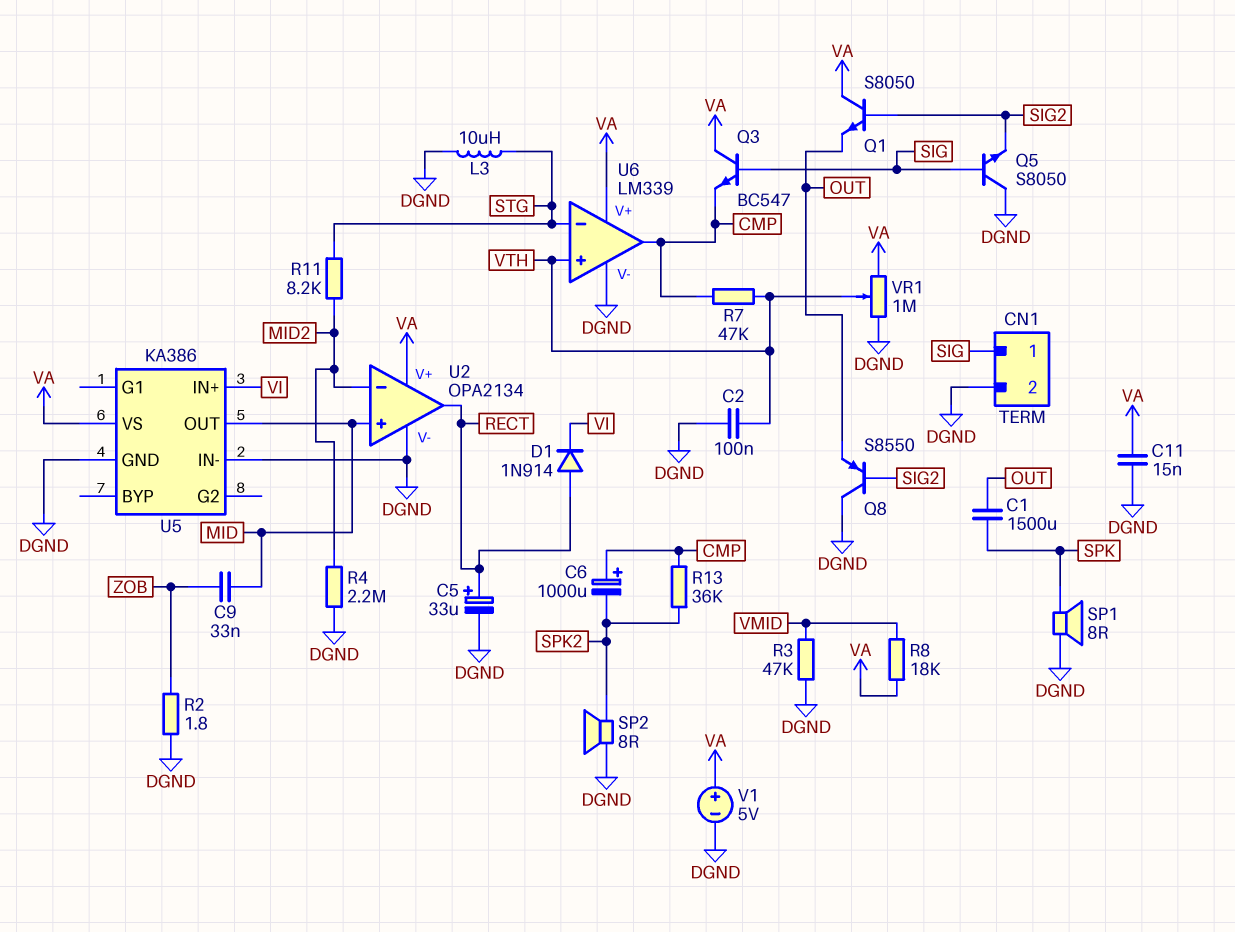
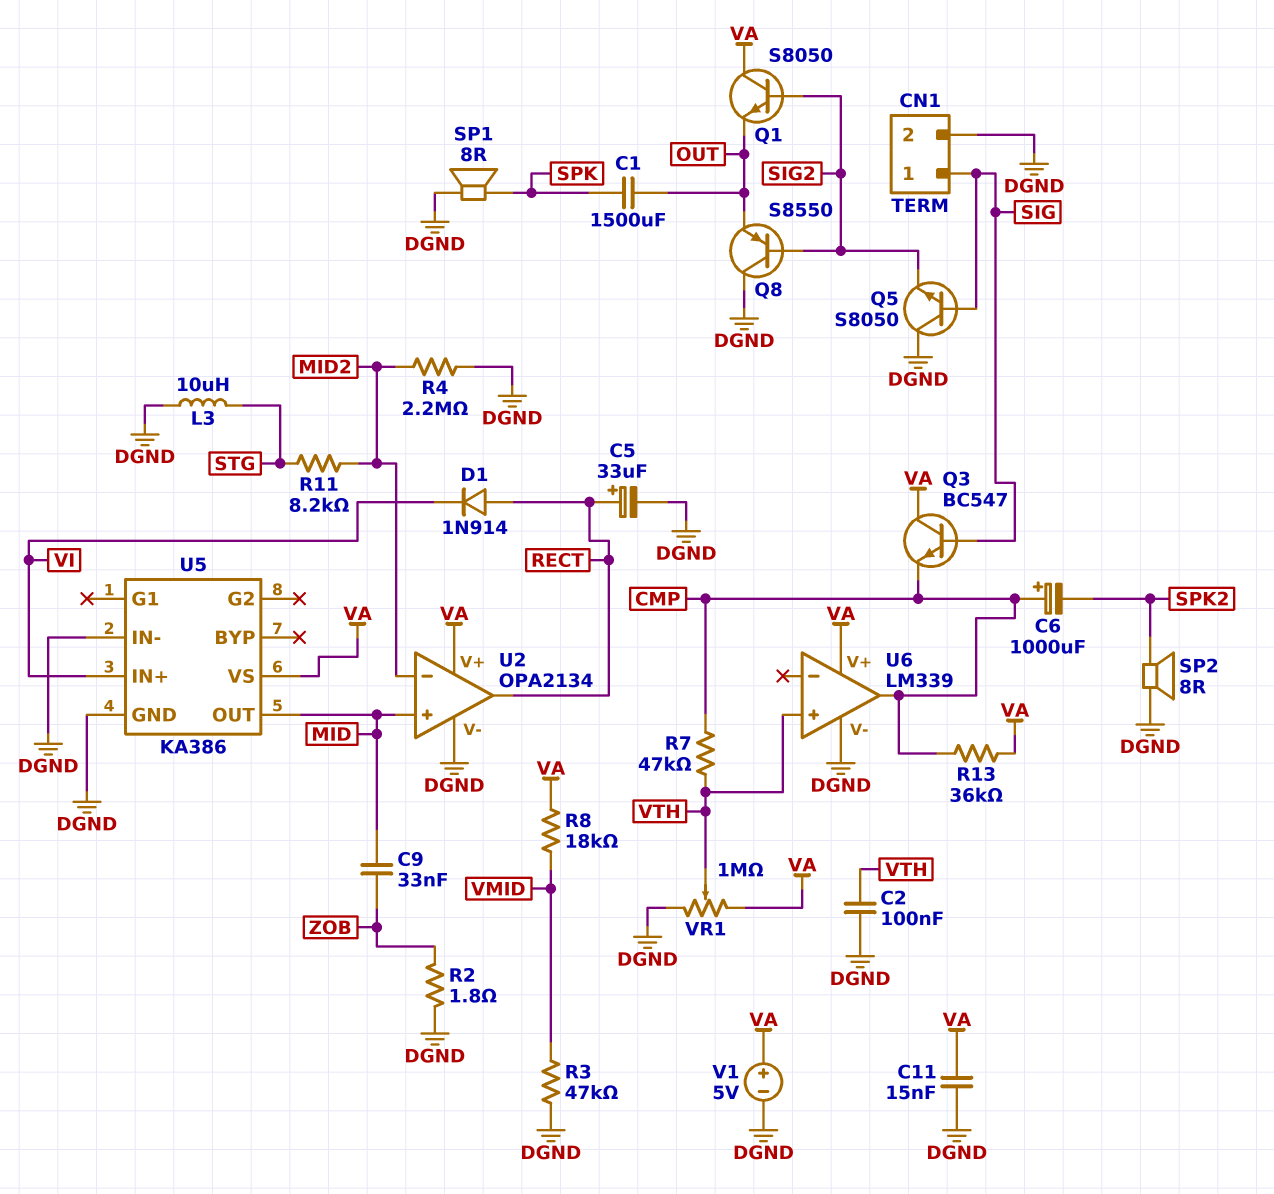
R13: 36k (CMP, SPK2) -> 36k (CMP, VA)
U6 pin in-: STG -> none

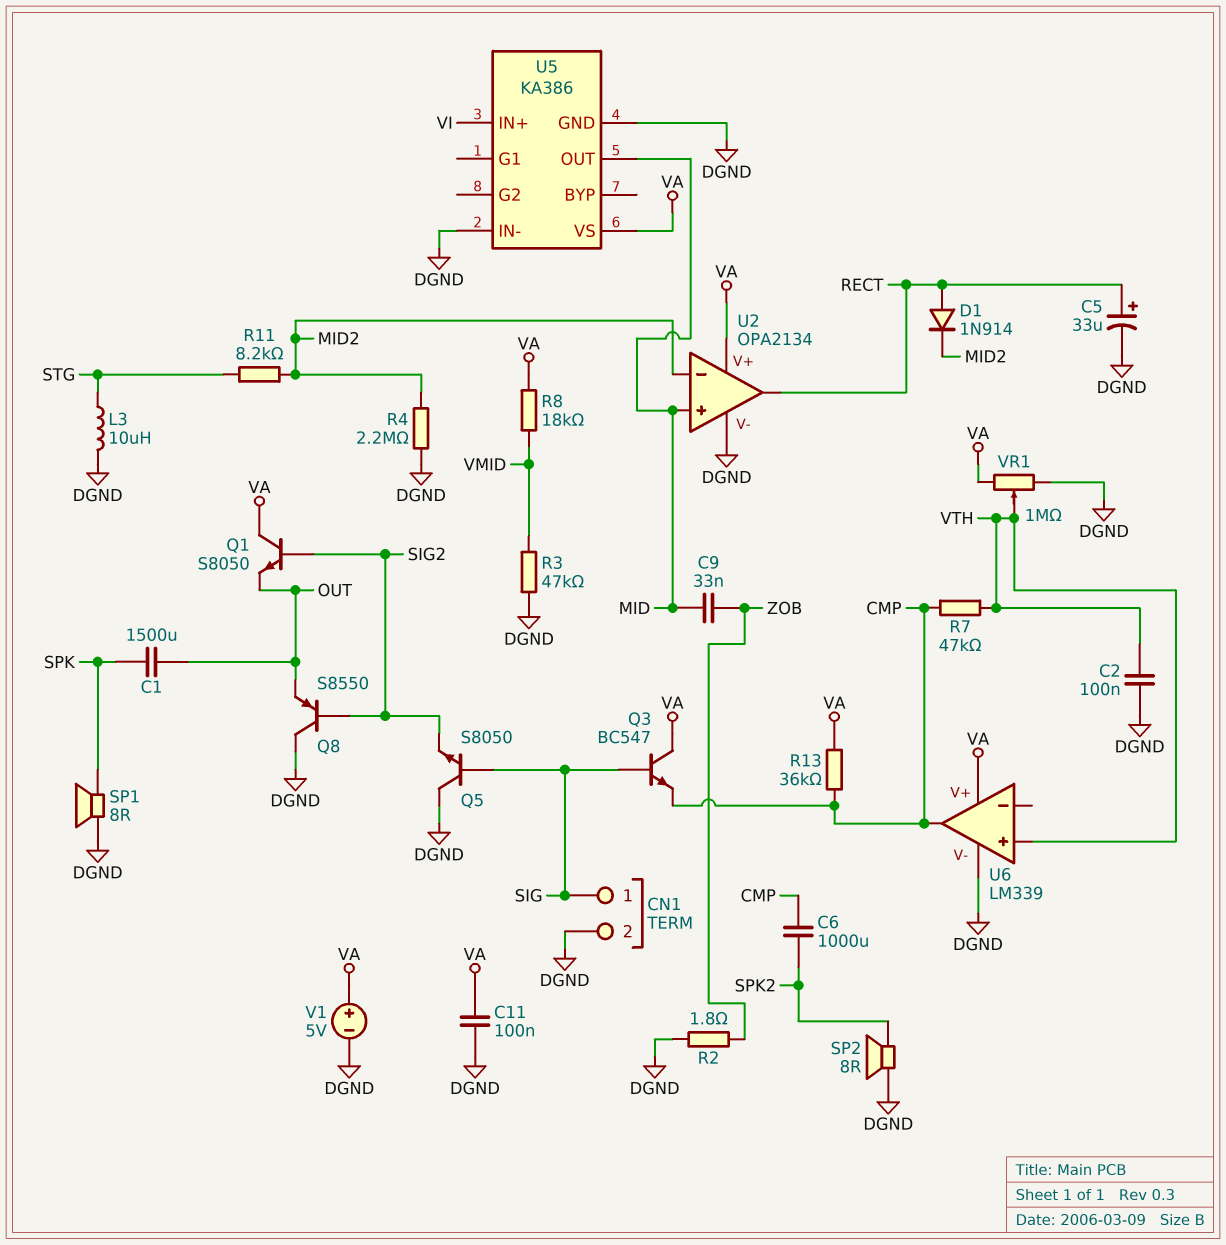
C6: 1000uF (plus CMP, minus SPK2) -> 1000uF (CMP, SPK2)
C11: 15nF (DGND, VA) -> 100nF (DGND, VA)
D1: diode 1N914 (A RECT, K VI) -> diode 1N914 (A RECT, K MID2)

